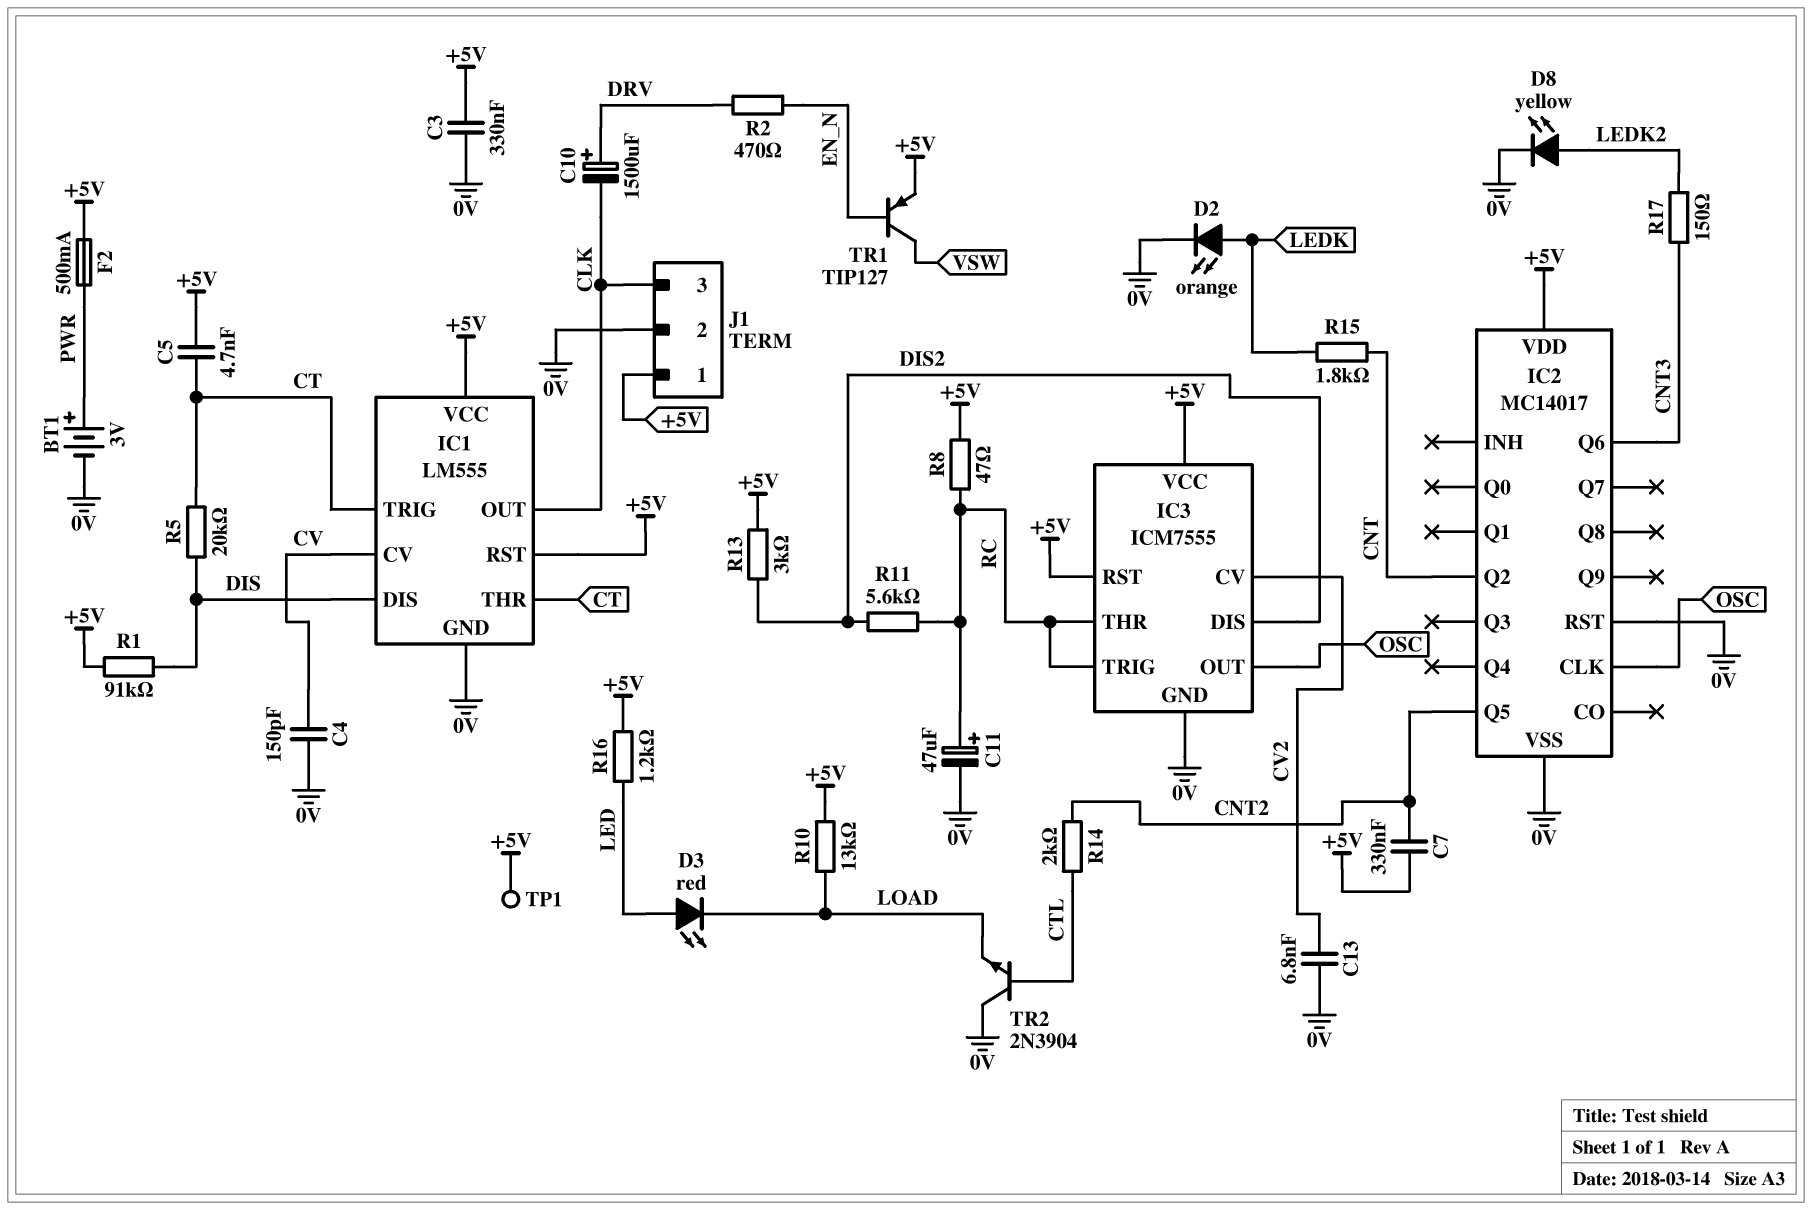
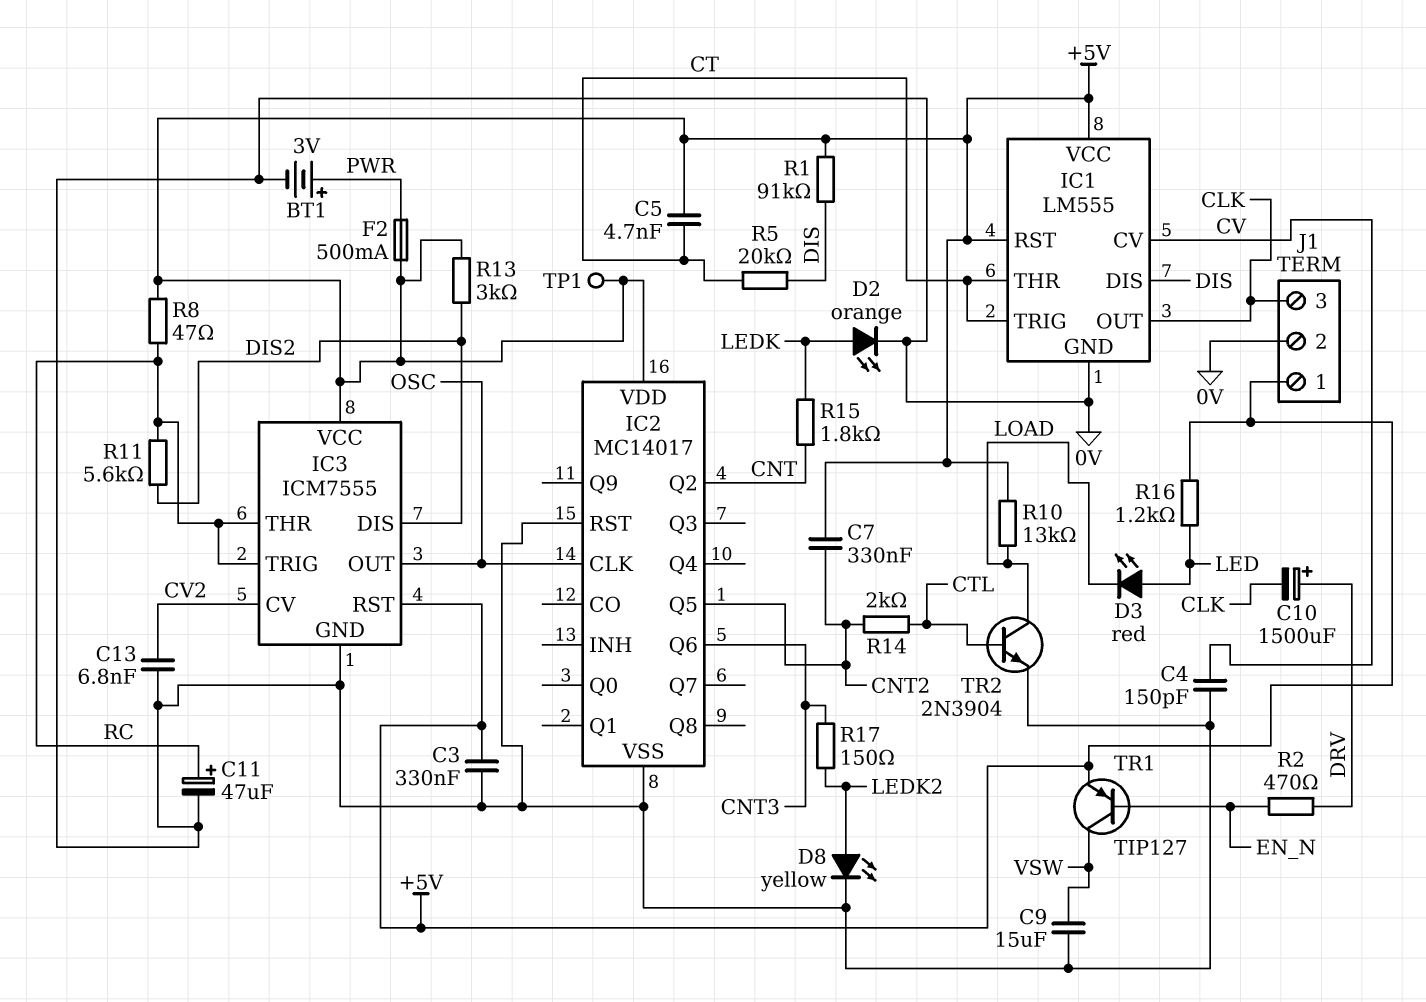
C9: none -> 15uF (0V, VSW)
TR2: NPN 2N3904 (B CTL, C 0V, E LOAD) -> NPN 2N3904 (B CTL, C LOAD, E 0V)

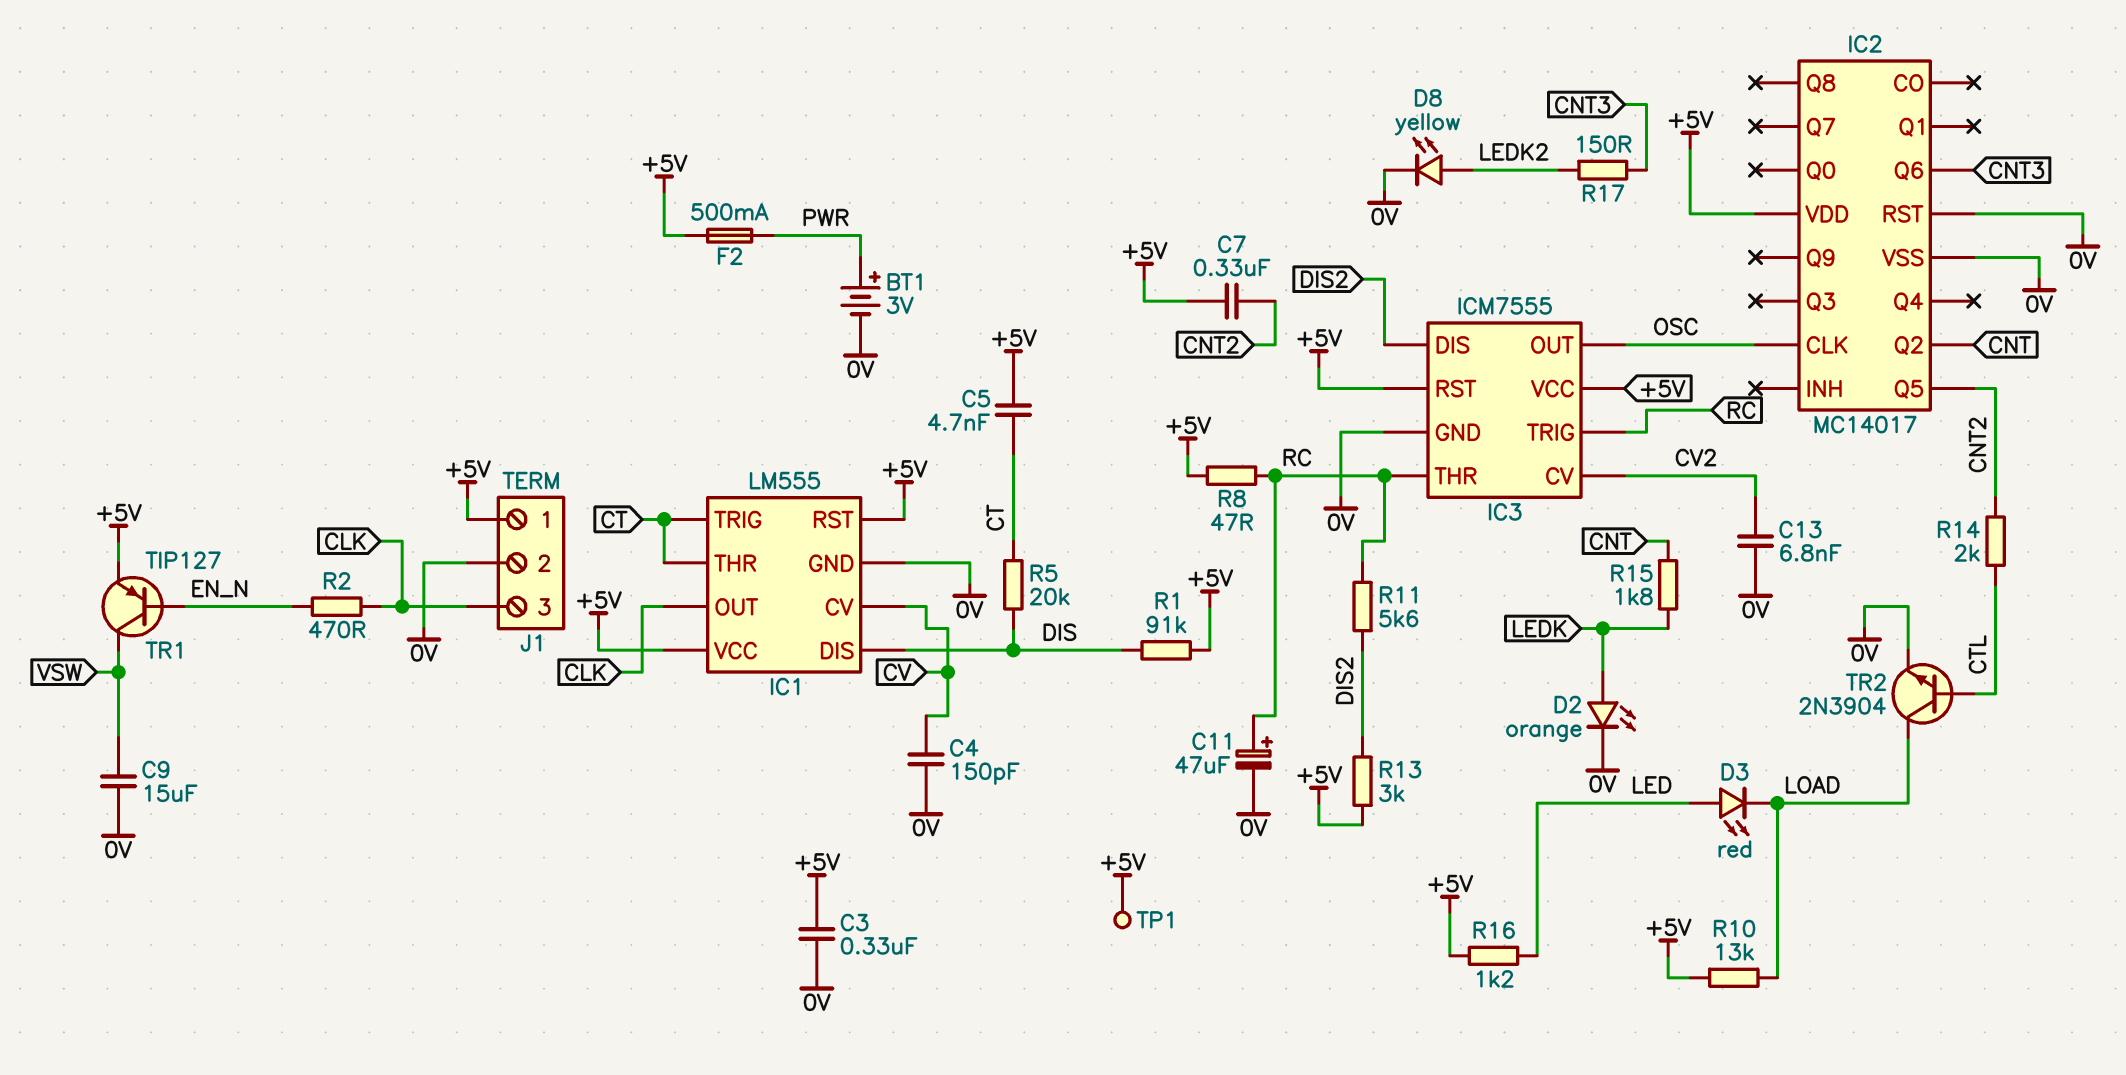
C10: 1500uF (plus DRV, minus CLK) -> none
R2: 470 (DRV, EN_N) -> 470 (CLK, EN_N)

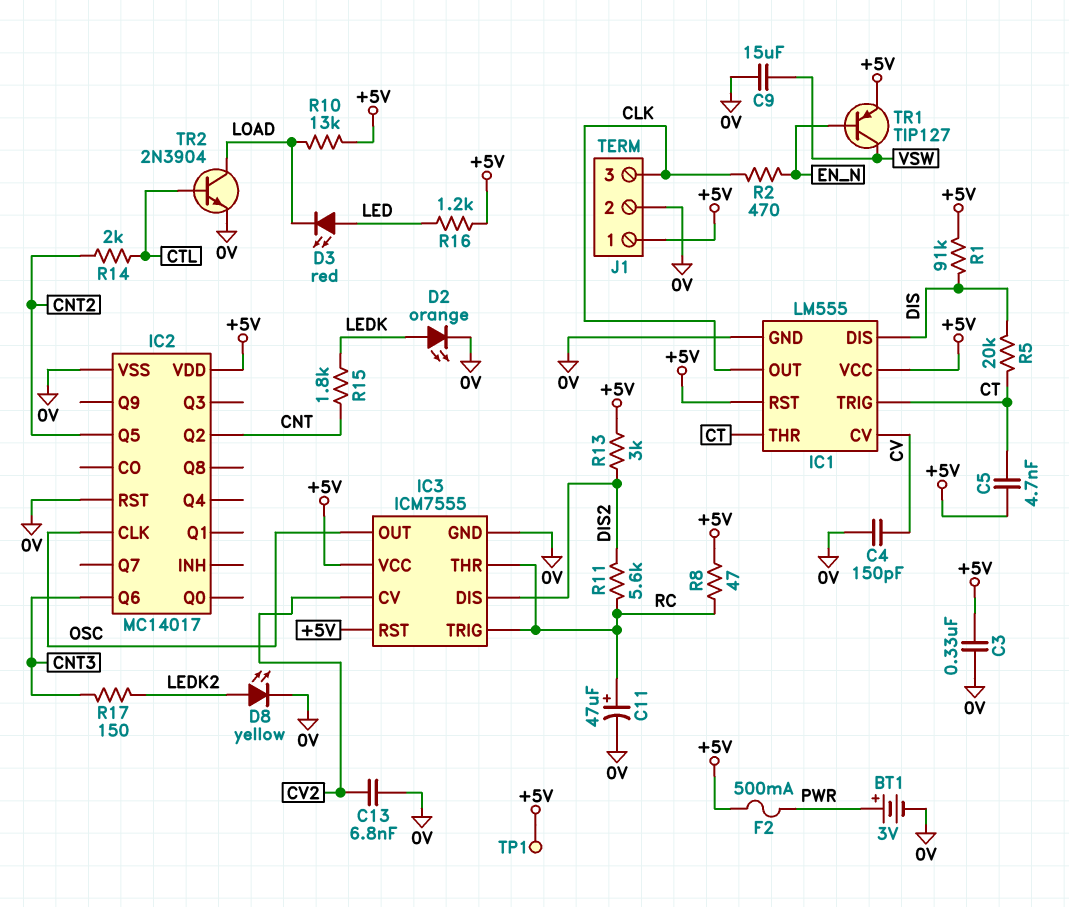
C7: 330nF (+5V, CNT2) -> none

